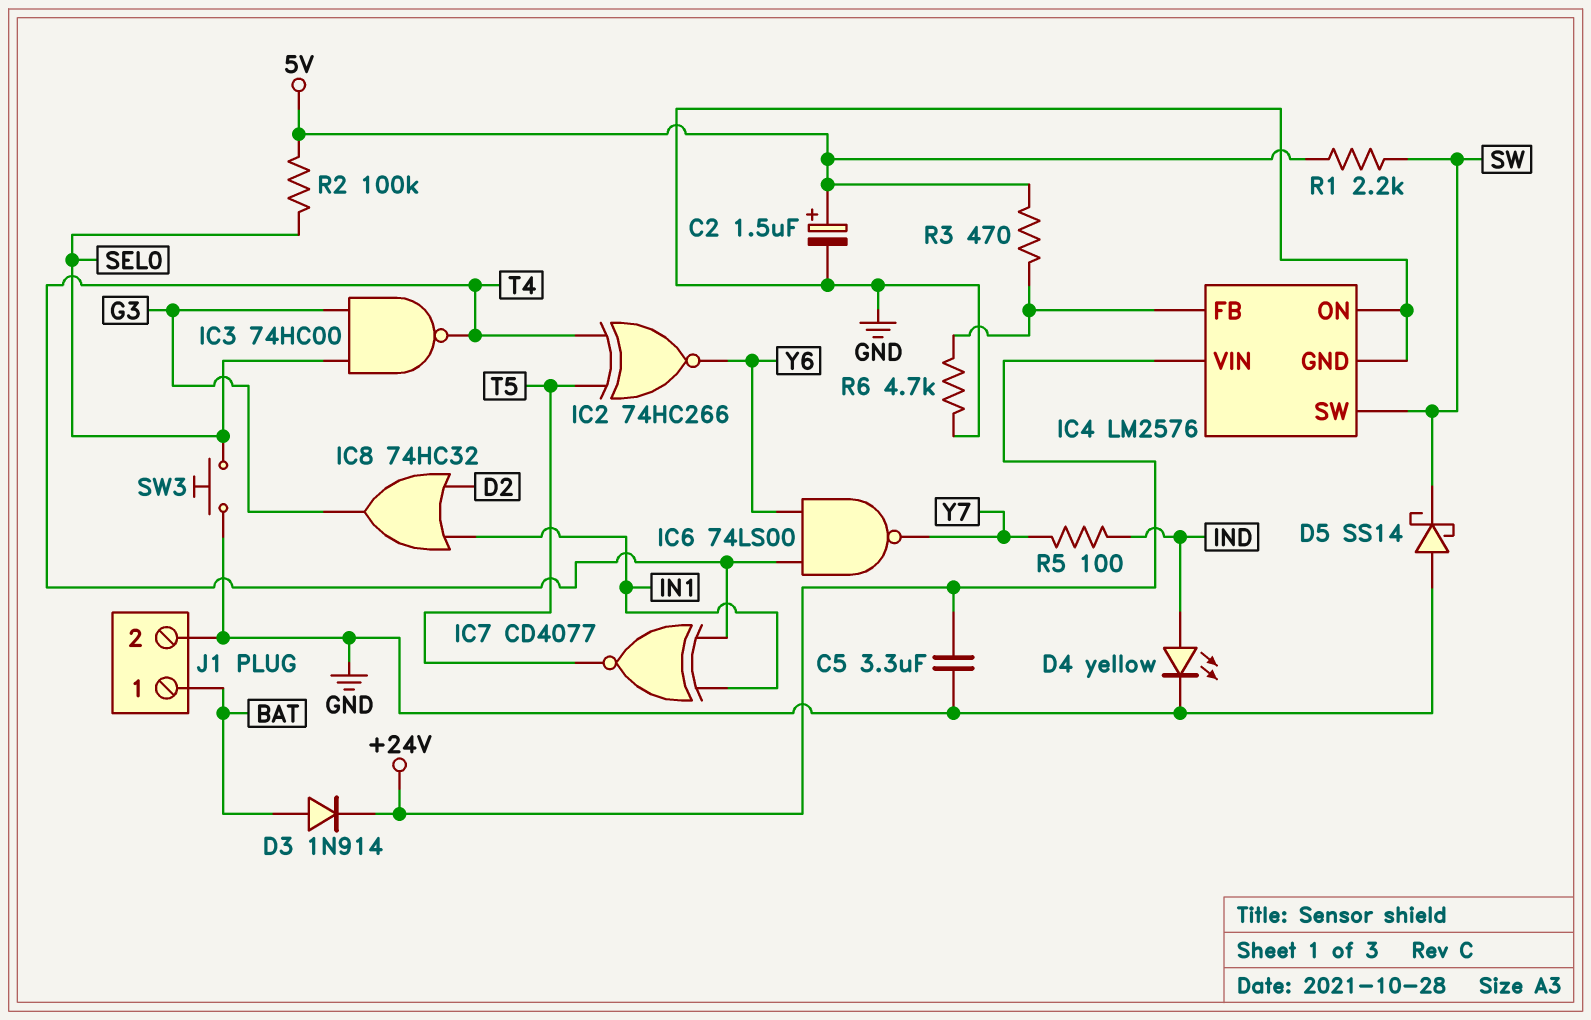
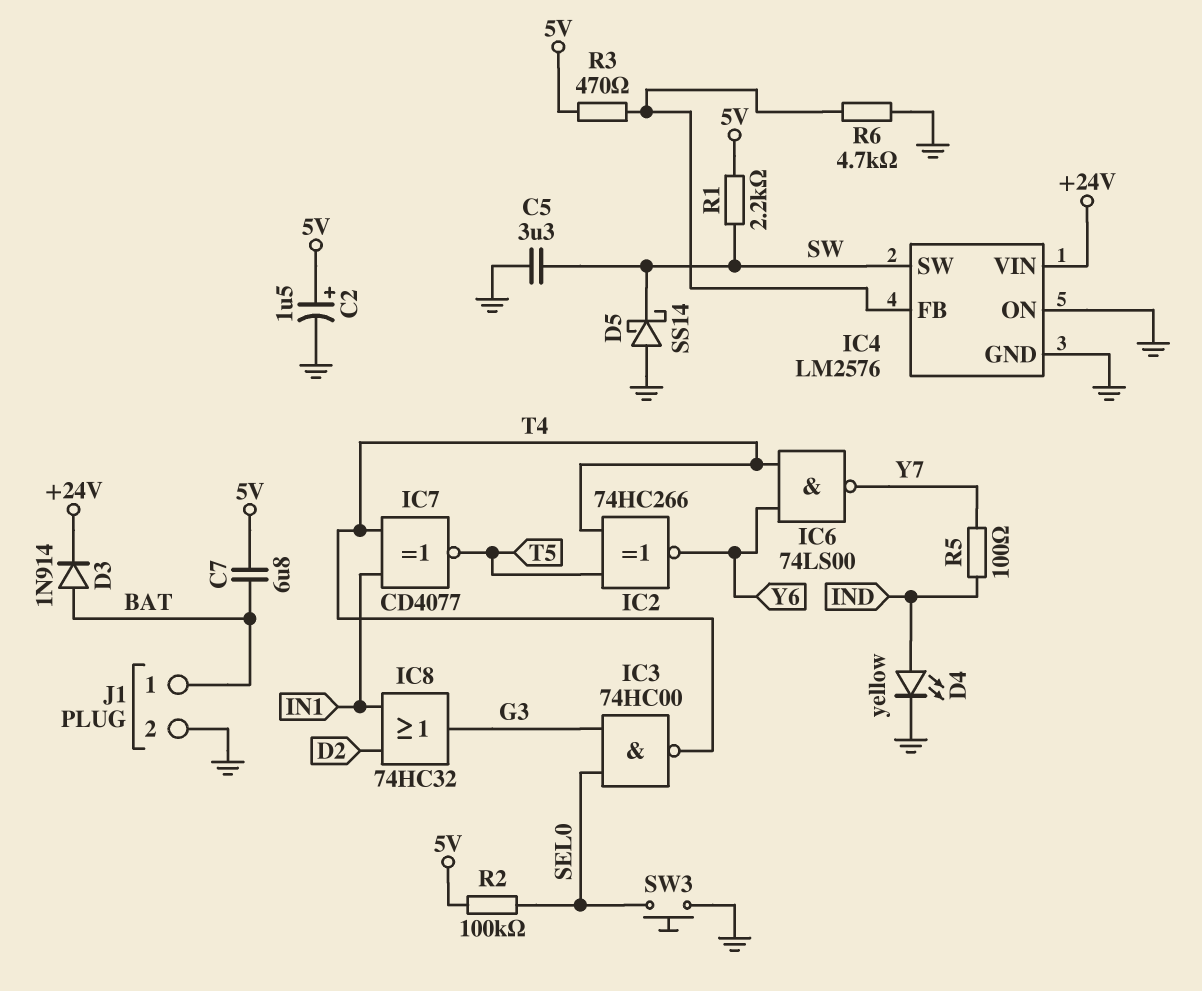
C5: 3.3uF (+24V, GND) -> 3.3uF (GND, SW)
C7: none -> 6.8uF (5V, BAT)

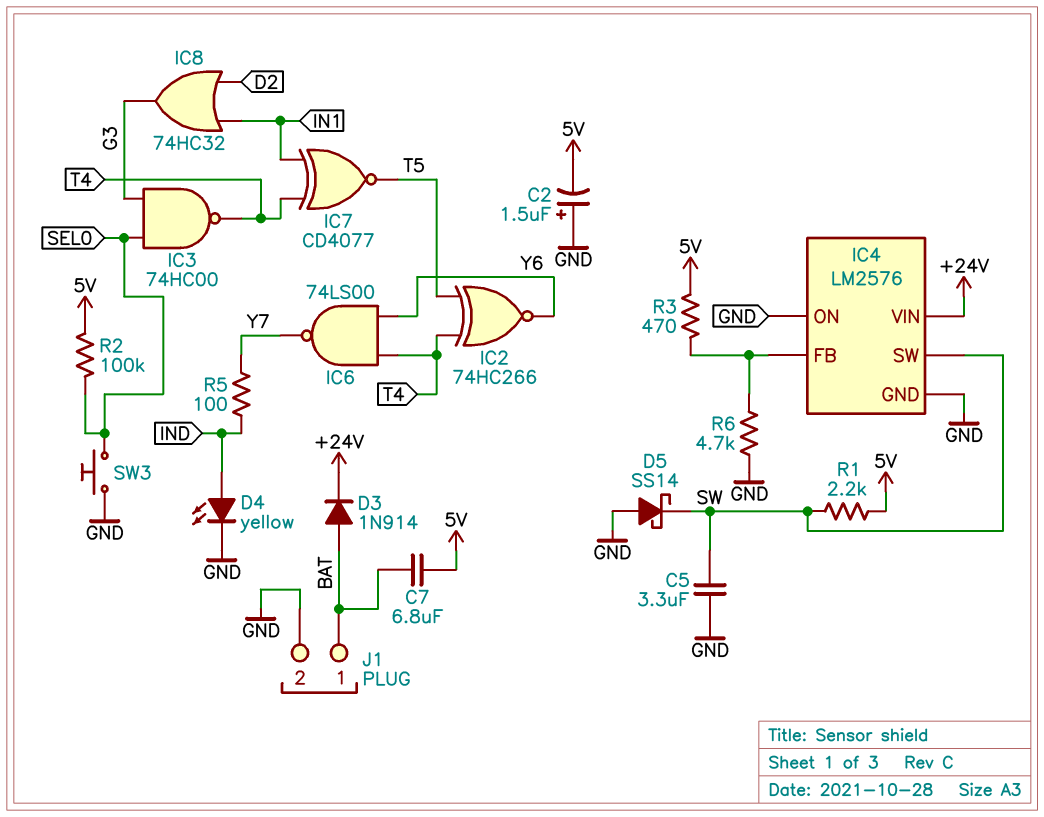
C2: 1.5uF (plus 5V, minus GND) -> 1.5uF (plus GND, minus 5V)

